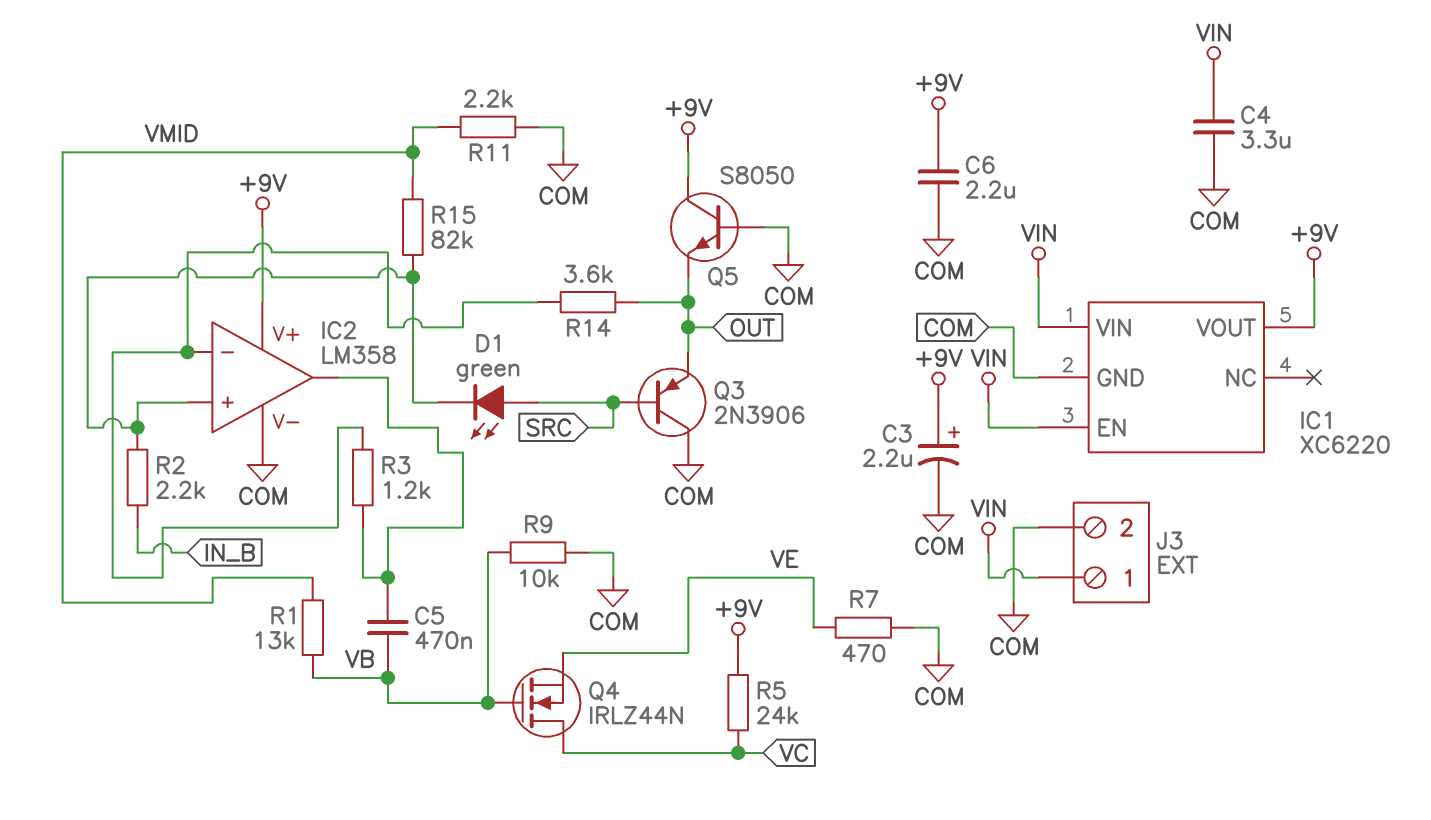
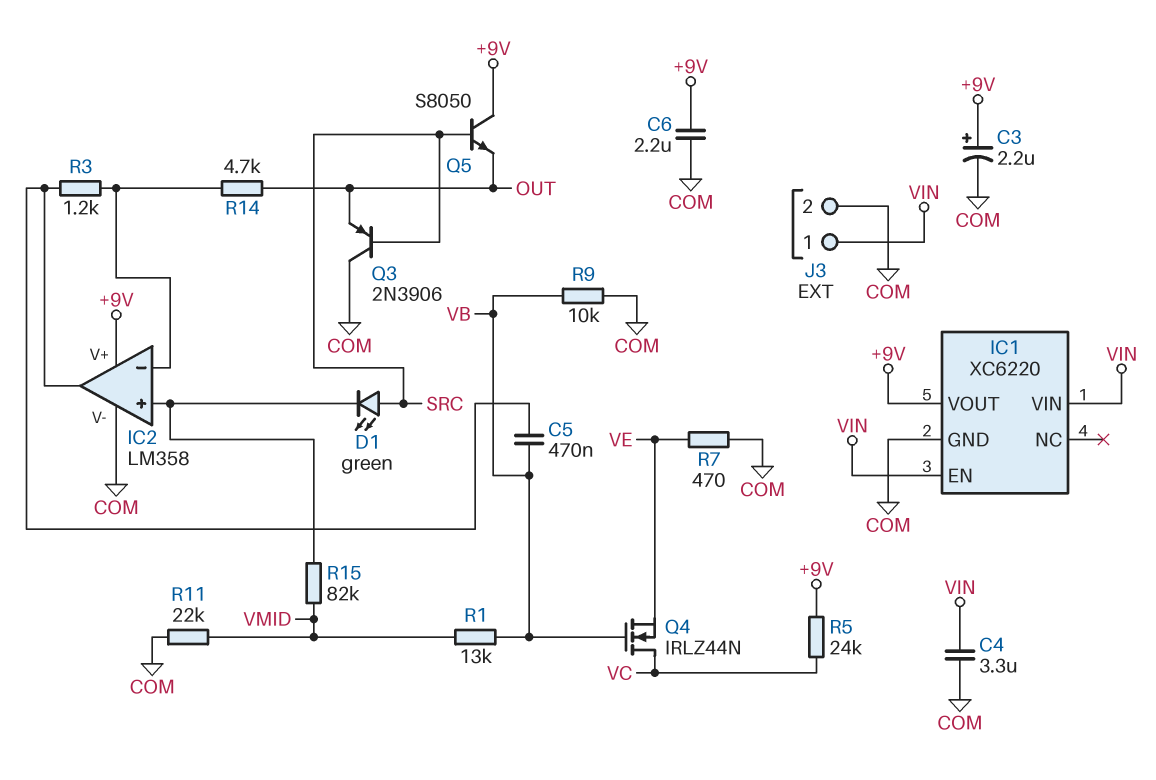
Q5: NPN S8050 (B COM, C +9V, E OUT) -> NPN S8050 (B SRC, C +9V, E OUT)
R2: 2.2k (IC2/in+, IN_B) -> none
R11: 2.2k (COM, VMID) -> 22k (COM, VMID)
R14: 3.6k (IC2/in-, OUT) -> 4.7k (IC2/in-, OUT)

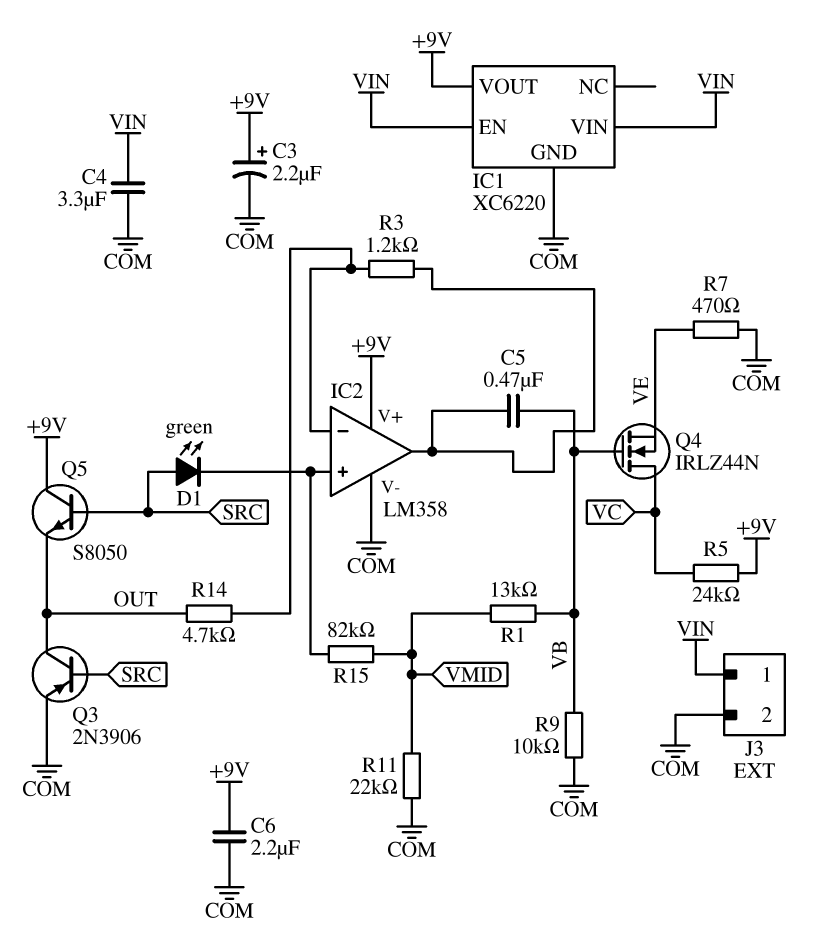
Q3: PNP 2N3906 (B SRC, C COM, E OUT) -> PNP 2N3906 (B SRC, C OUT, E COM)

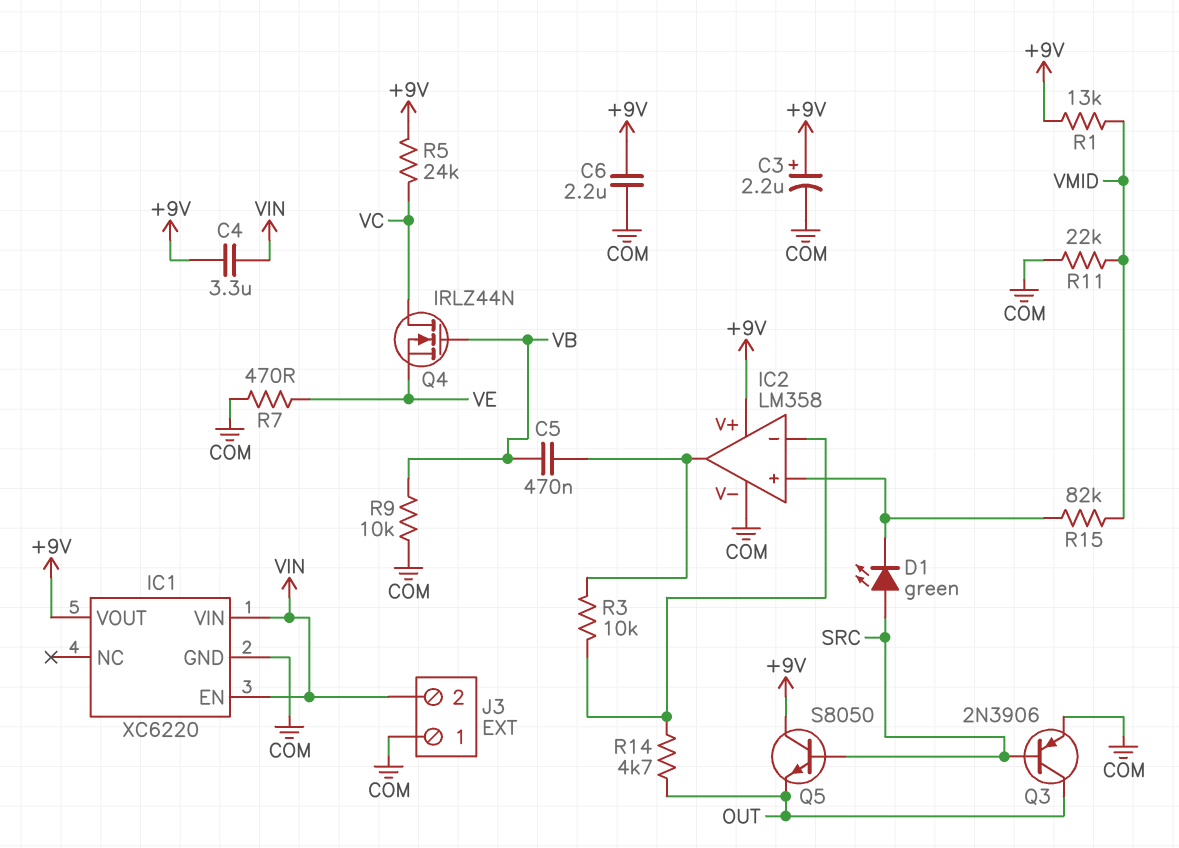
C4: 3.3uF (COM, VIN) -> 3.3uF (+9V, VIN)
J3 pin 1: VIN -> COM
J3 pin 2: COM -> VIN
R1: 13k (VB, VMID) -> 13k (+9V, VMID)
R3: 1.2k (IC2/in-, IC2/out) -> 10k (IC2/in-, IC2/out)

